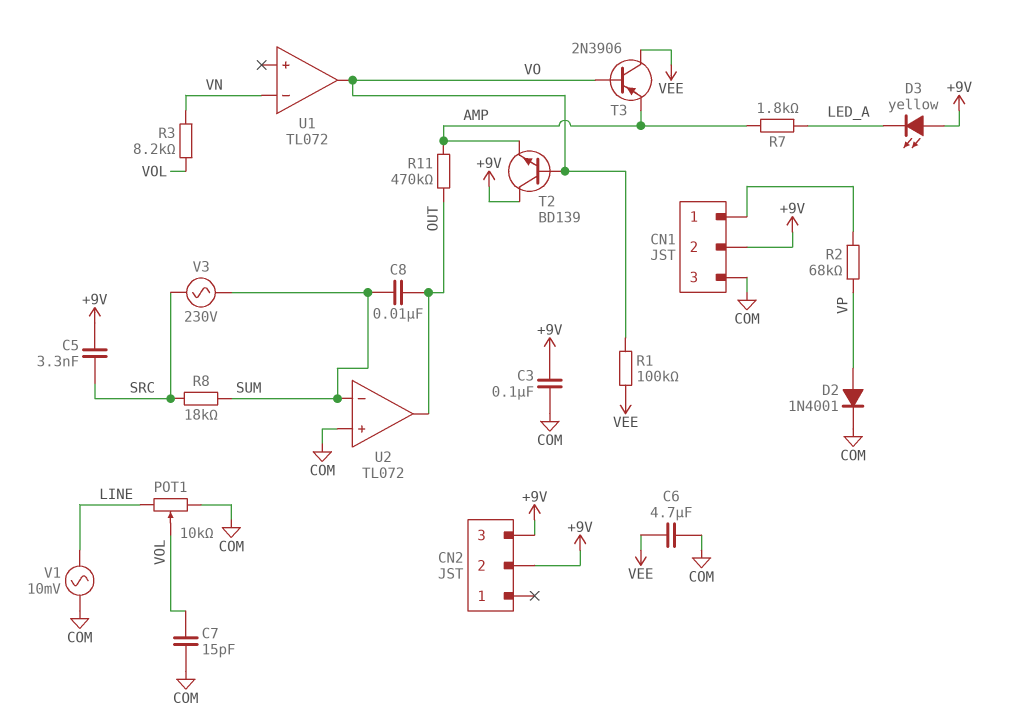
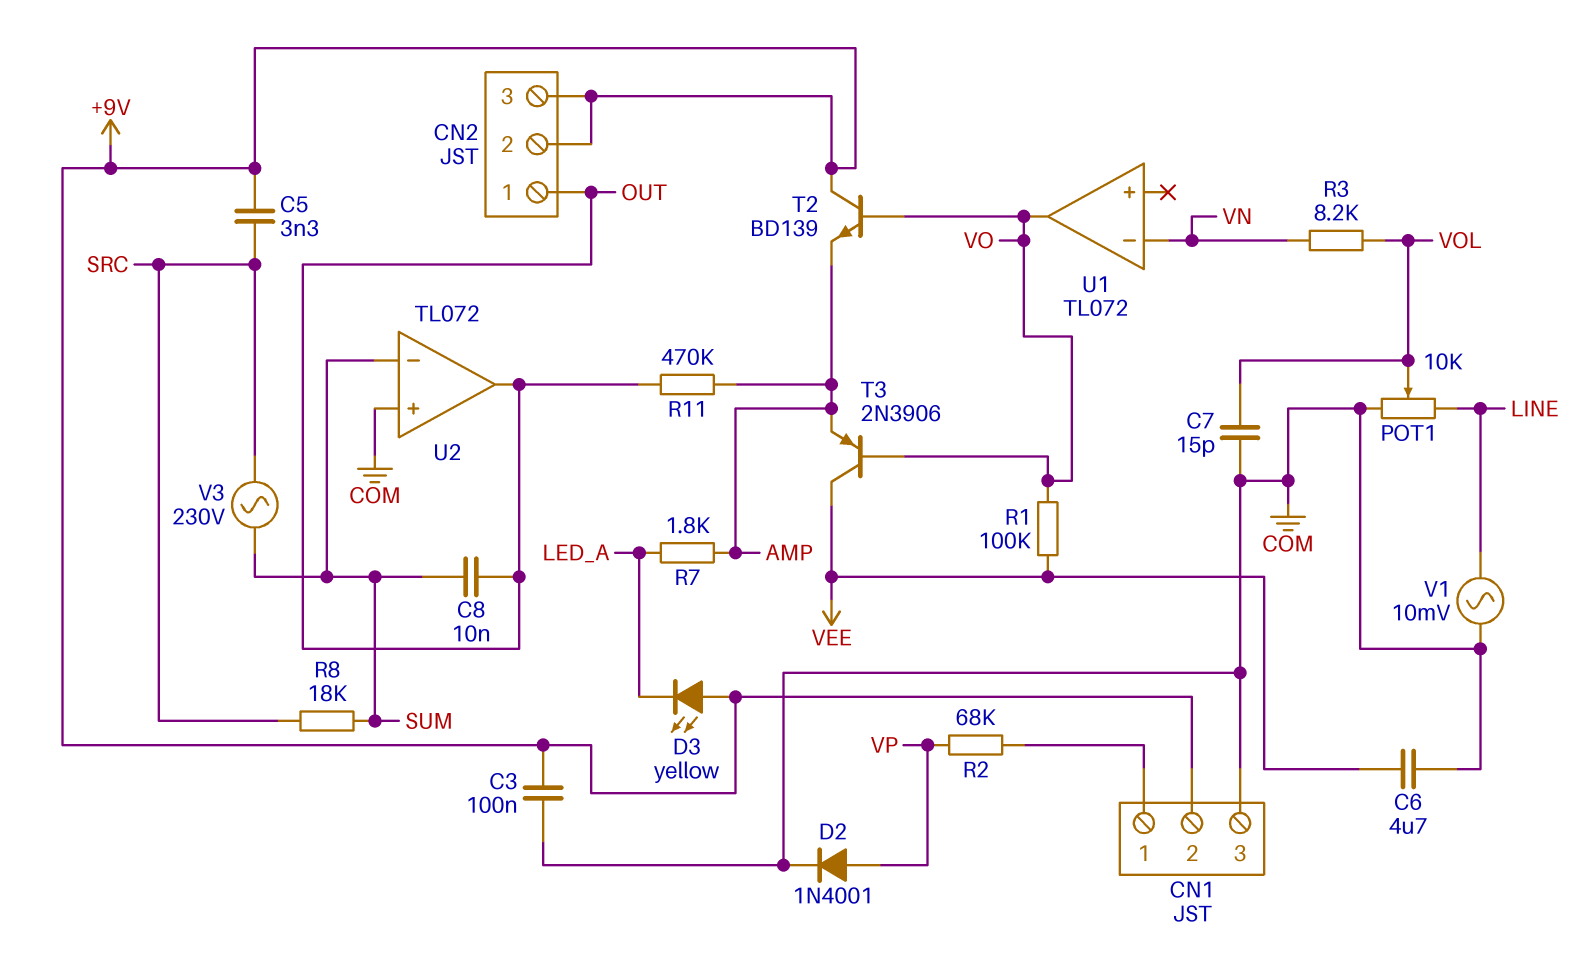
CN2 pin 1: none -> OUT

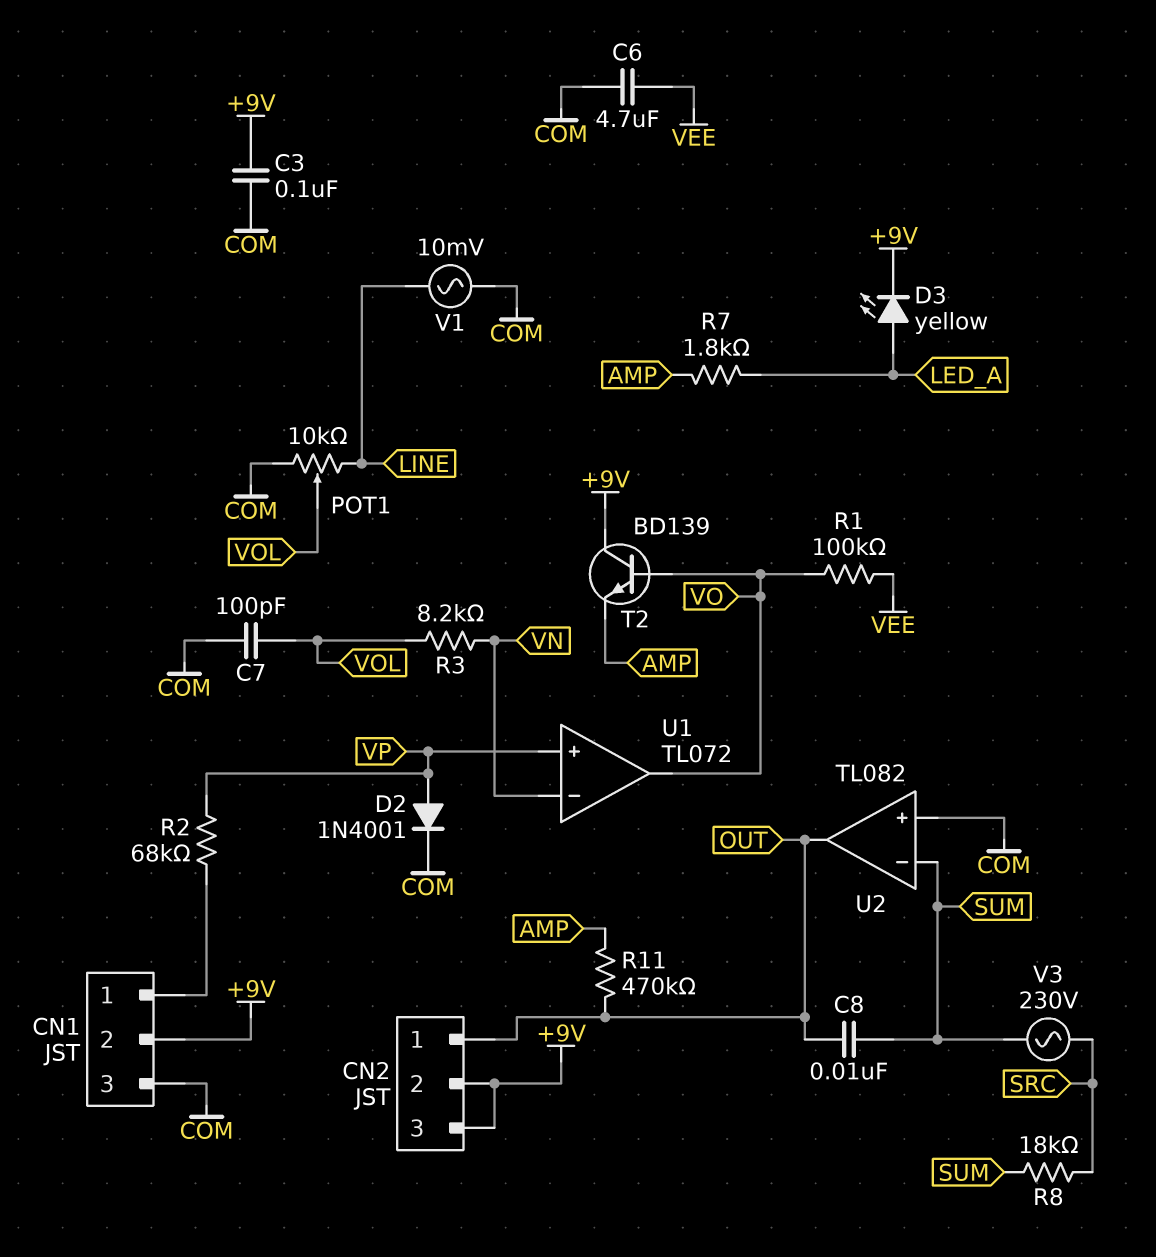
C5: 3.3nF (+9V, SRC) -> none
C7: 15pF (COM, VOL) -> 100pF (COM, VOL)
D3: LED yellow (A +9V, K LED_A) -> LED yellow (A LED_A, K +9V)
T3: PNP 2N3906 (B VO, C VEE, E AMP) -> none
U1 pin in+: none -> VP
U2: TL072 -> TL082

